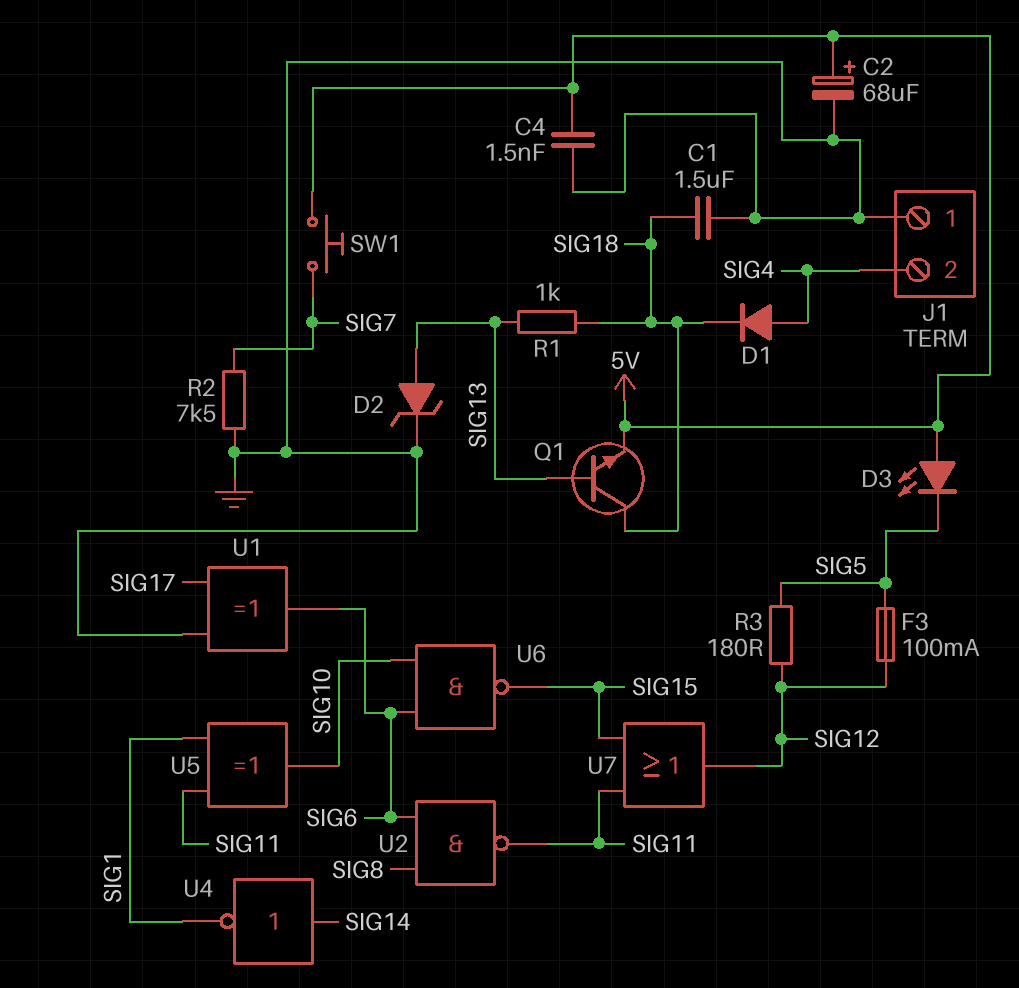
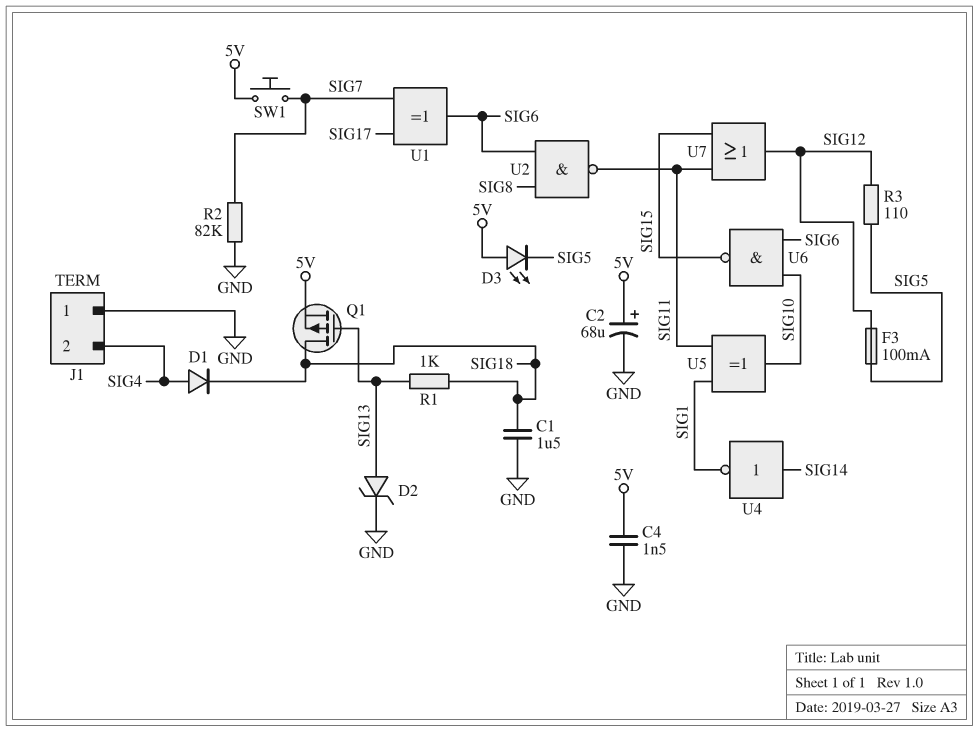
Q1: NPN (B SIG13, C SIG18, E 5V) -> PMOS (G SIG13, D SIG18, S 5V)
R2: 7.5k (GND, SIG7) -> 82k (GND, SIG7)
R3: 180 (SIG5, SIG12) -> 110 (SIG5, SIG12)
U1: XOR (in GND, in SIG17, out SIG6) -> XOR (in SIG7, in SIG17, out SIG6)

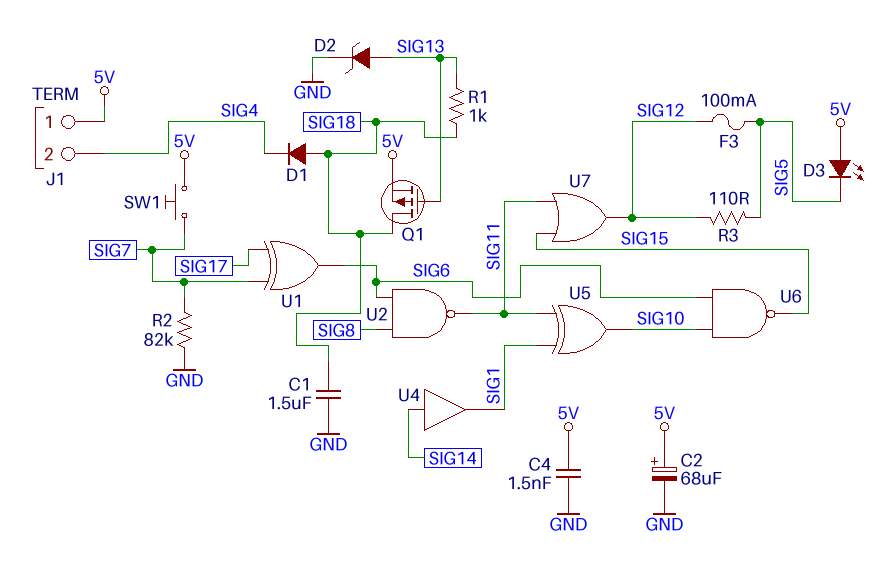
D1: diode (A SIG4, K SIG18) -> diode (A SIG18, K SIG4)
J1 pin 1: GND -> 5V
U4: NOT (in SIG14, out SIG1) -> buffer (in SIG14, out SIG1)

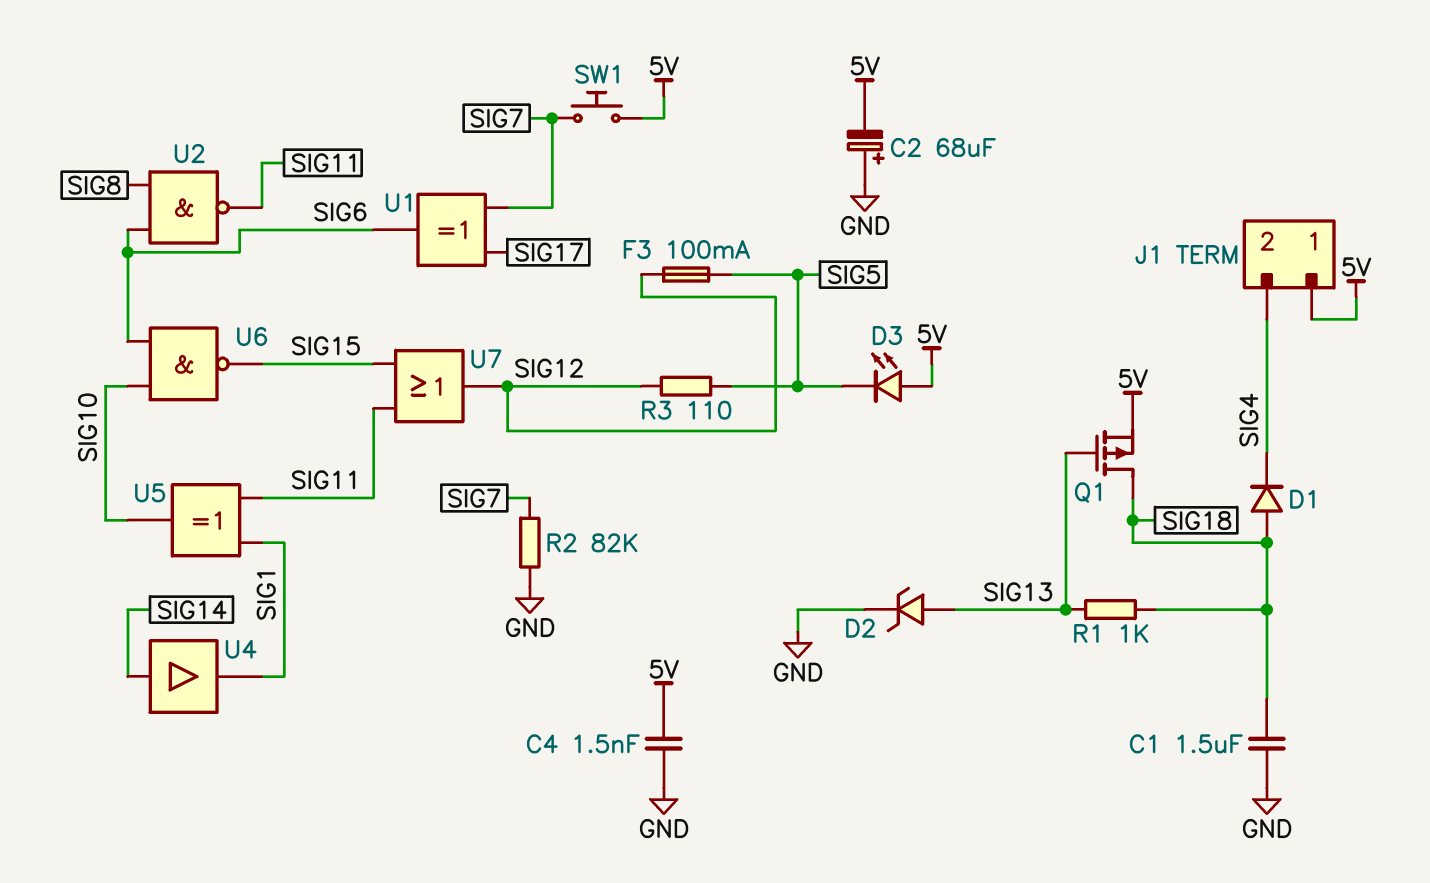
C2: 68uF (plus 5V, minus GND) -> 68uF (plus GND, minus 5V)

